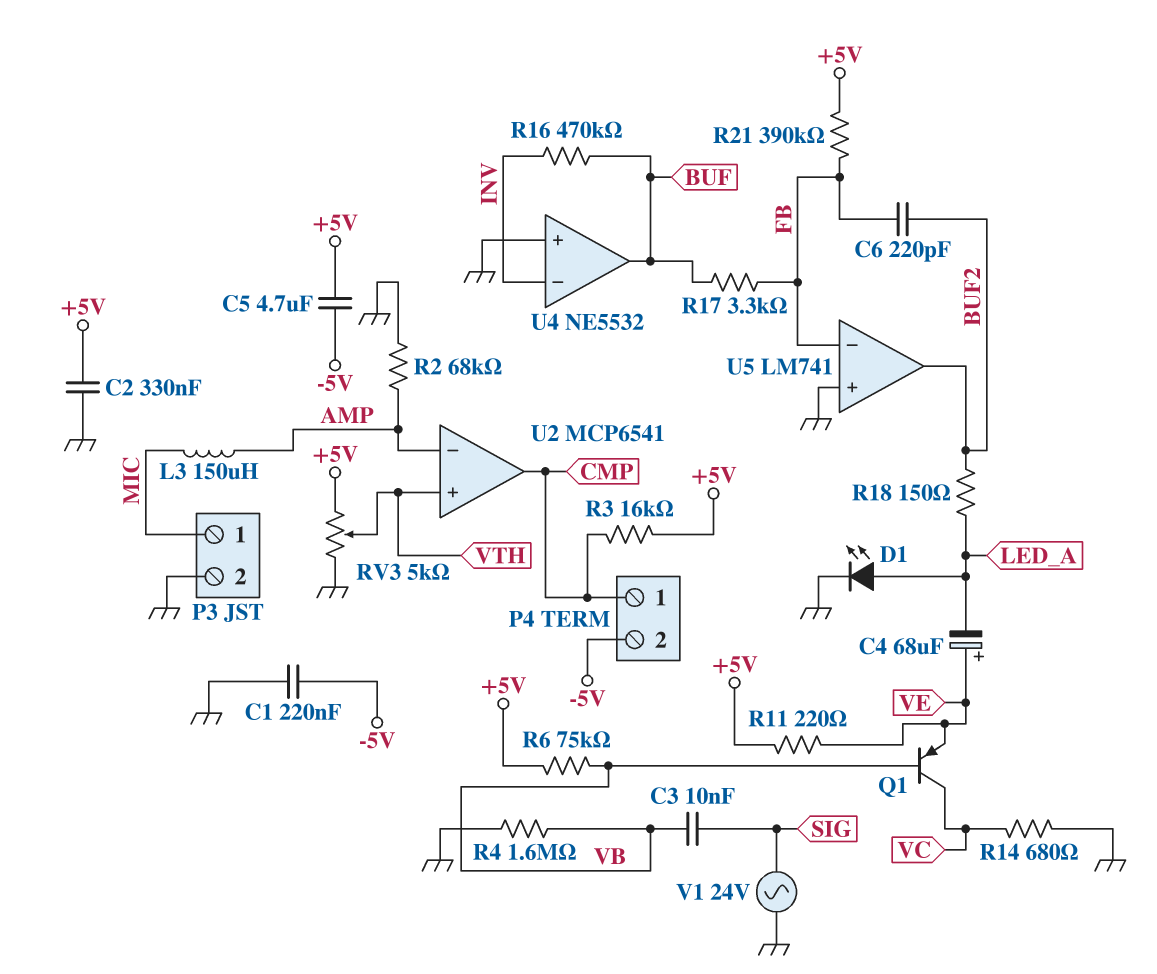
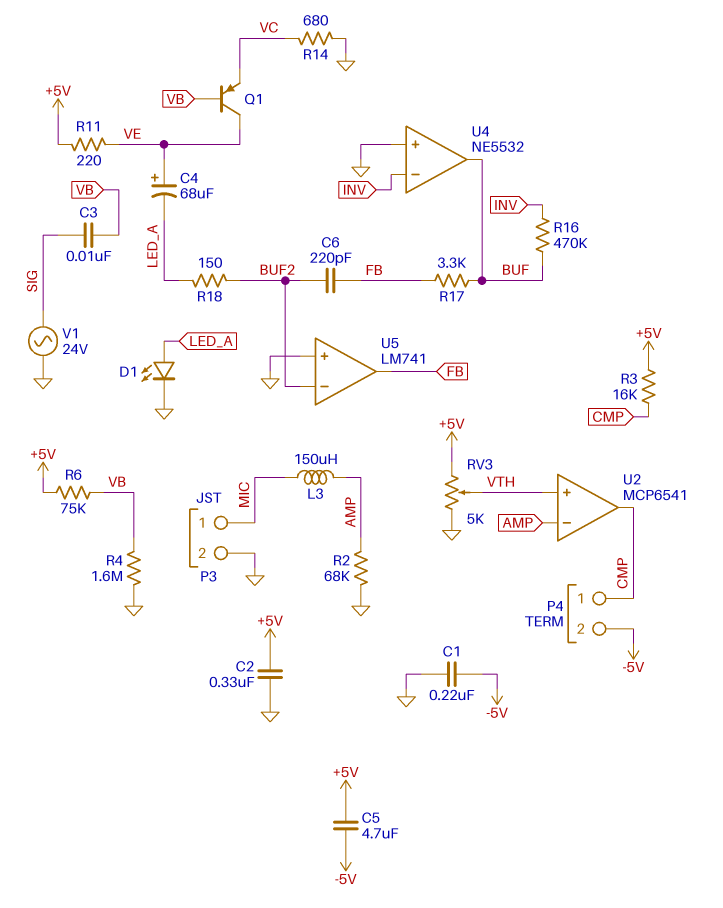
Q1: PNP (B VB, C VC, E VE) -> PNP (B VB, C VE, E VC)
R21: 390k (+5V, FB) -> none
U5 pin in-: FB -> BUF2
U5 pin out: BUF2 -> FB

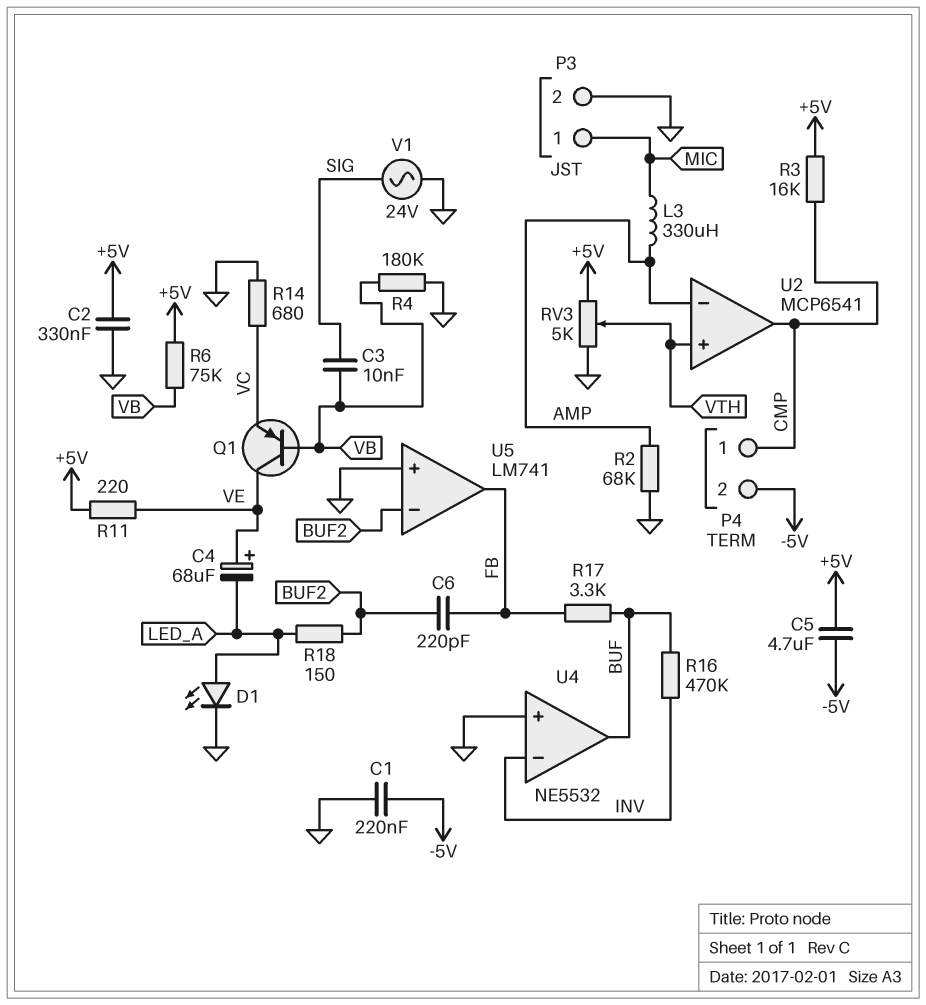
L3: 150uH (AMP, MIC) -> 330uH (AMP, MIC)
R4: 1.6M (GND, VB) -> 180k (GND, VB)

